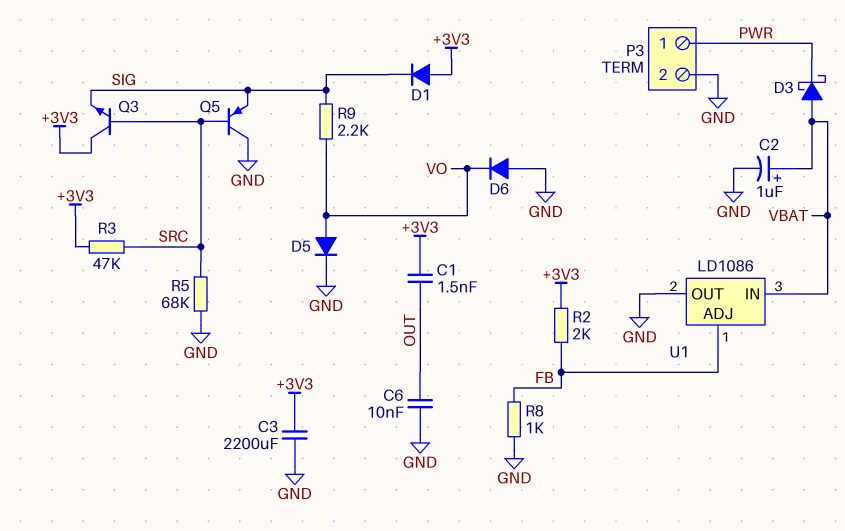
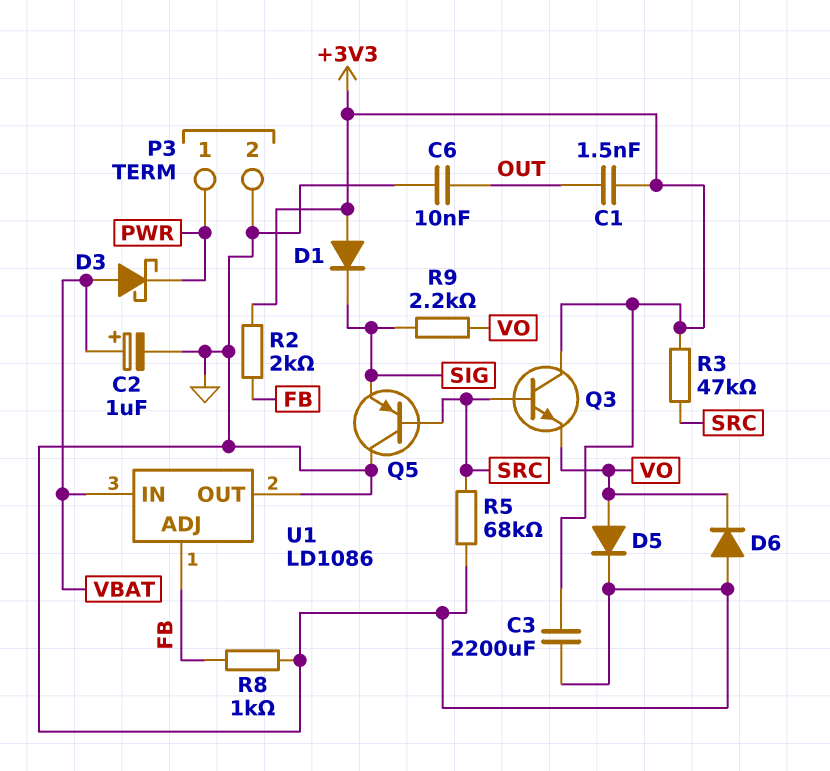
Q3: NPN (B SRC, C +3V3, E SIG) -> NPN (B SRC, C +3V3, E VO)

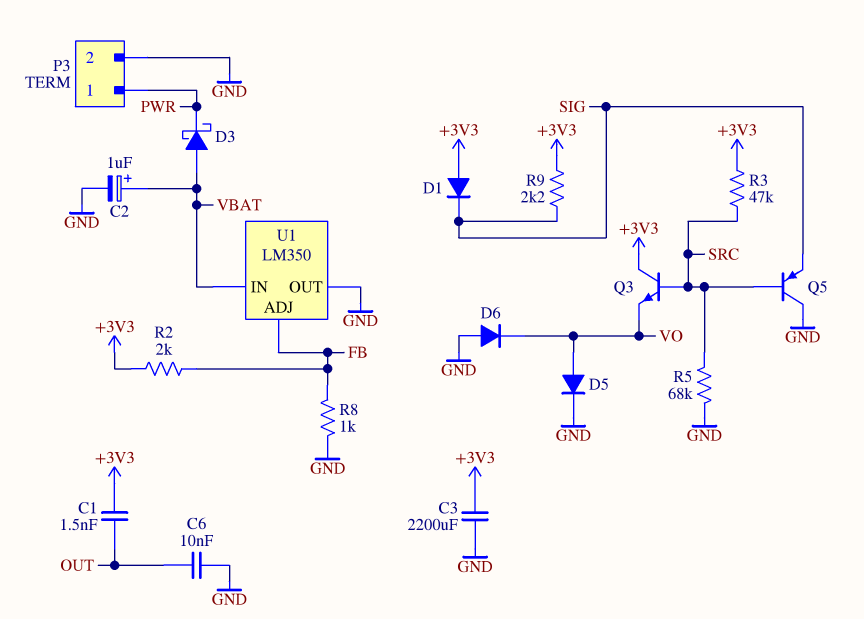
R9: 2.2k (SIG, VO) -> 2.2k (+3V3, SIG)
U1: LD1086 -> LM350

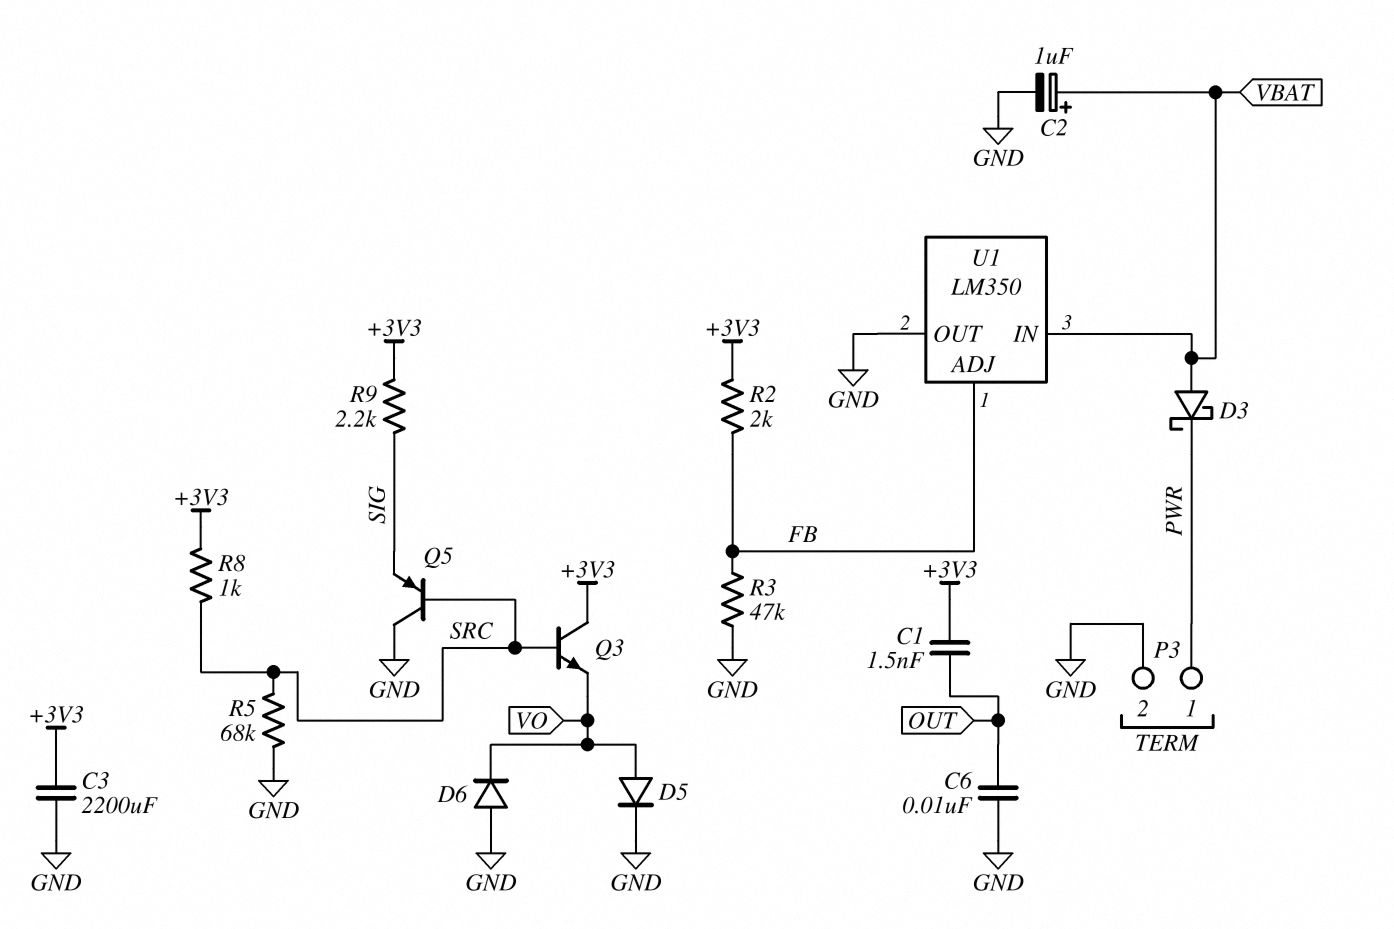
D1: diode (A +3V3, K SIG) -> none
R3: 47k (+3V3, SRC) -> 47k (FB, GND)
R8: 1k (FB, GND) -> 1k (+3V3, SRC)

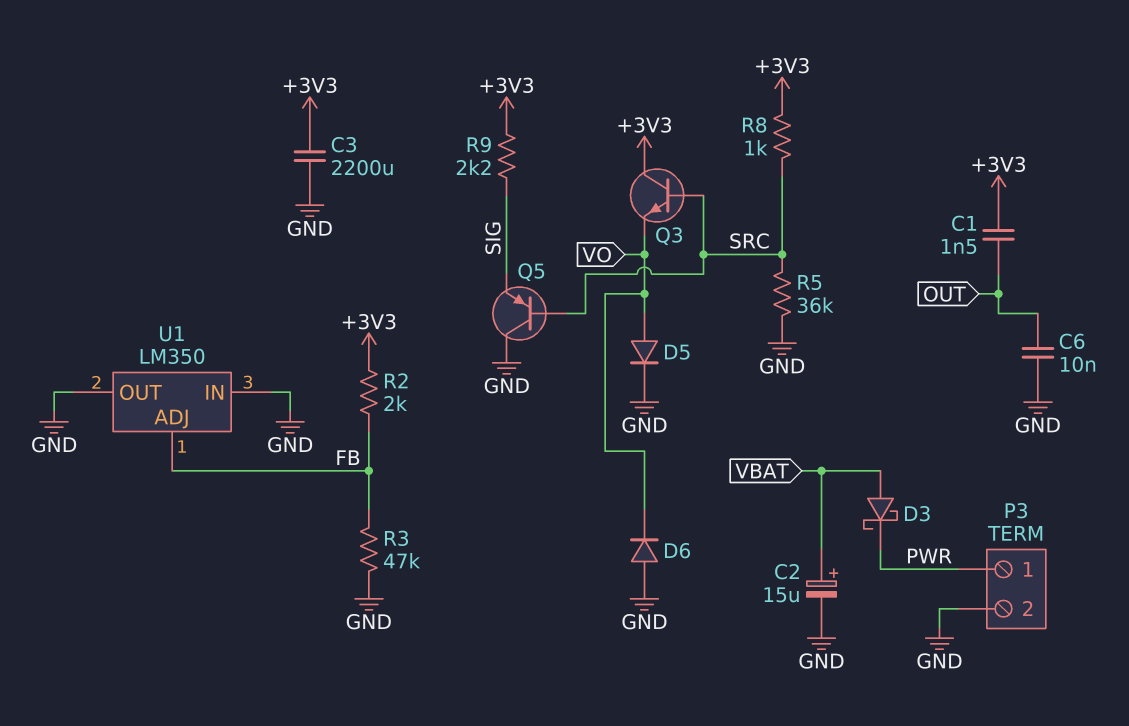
C2: 1uF (plus VBAT, minus GND) -> 15uF (plus VBAT, minus GND)
R5: 68k (GND, SRC) -> 36k (GND, SRC)
U1 pin IN: VBAT -> GND

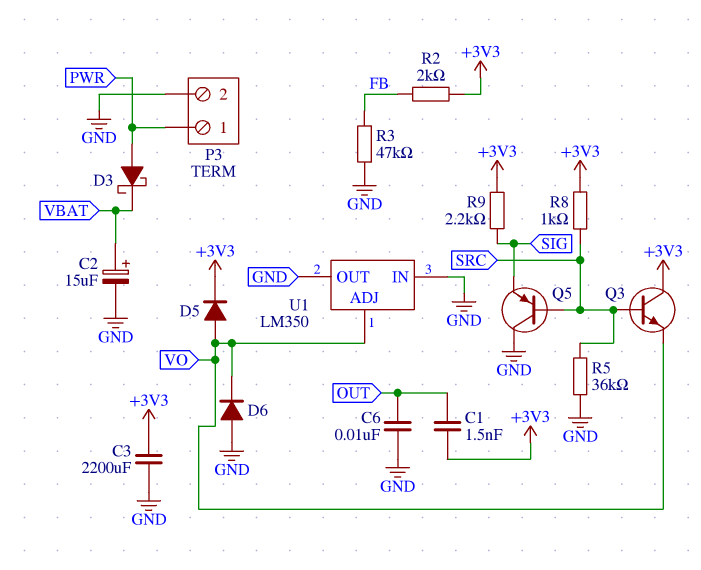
D3: schottky (A VBAT, K PWR) -> schottky (A PWR, K VBAT)
D5: diode (A VO, K GND) -> diode (A VO, K +3V3)
U1 pin ADJ: FB -> VO

